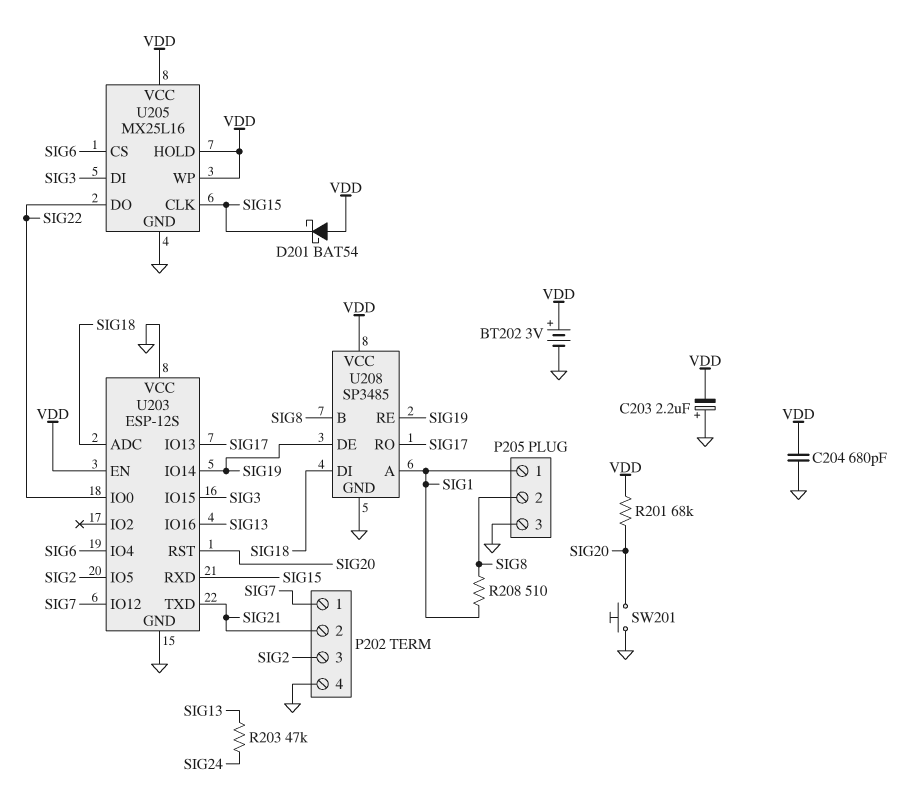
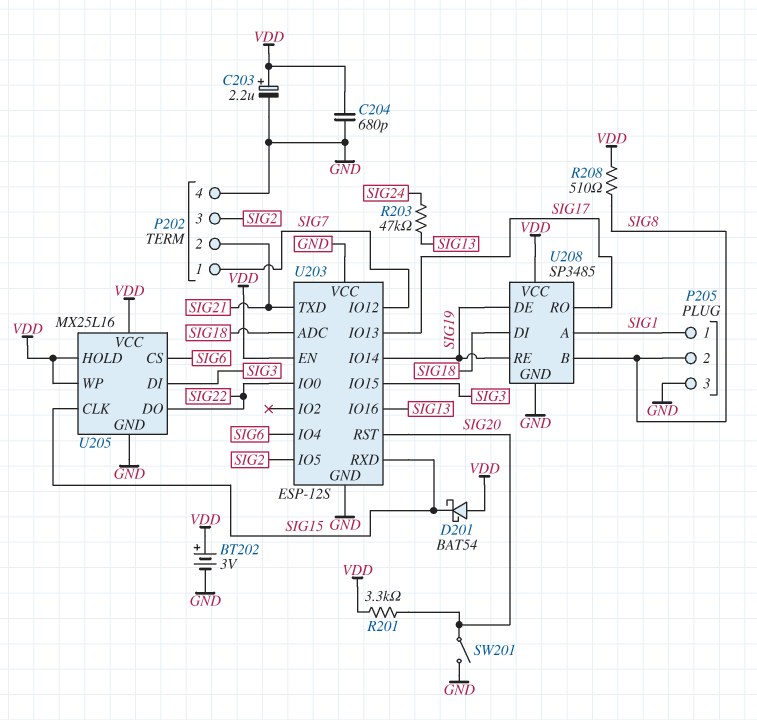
C203: 2.2uF (plus GND, minus VDD) -> 2.2uF (plus VDD, minus GND)
R201: 68k (SIG20, VDD) -> 3.3k (SIG20, VDD)
R208: 510 (SIG1, SIG8) -> 510 (SIG8, VDD)
SW201: button (GND, SIG20) -> switch (GND, SIG20)

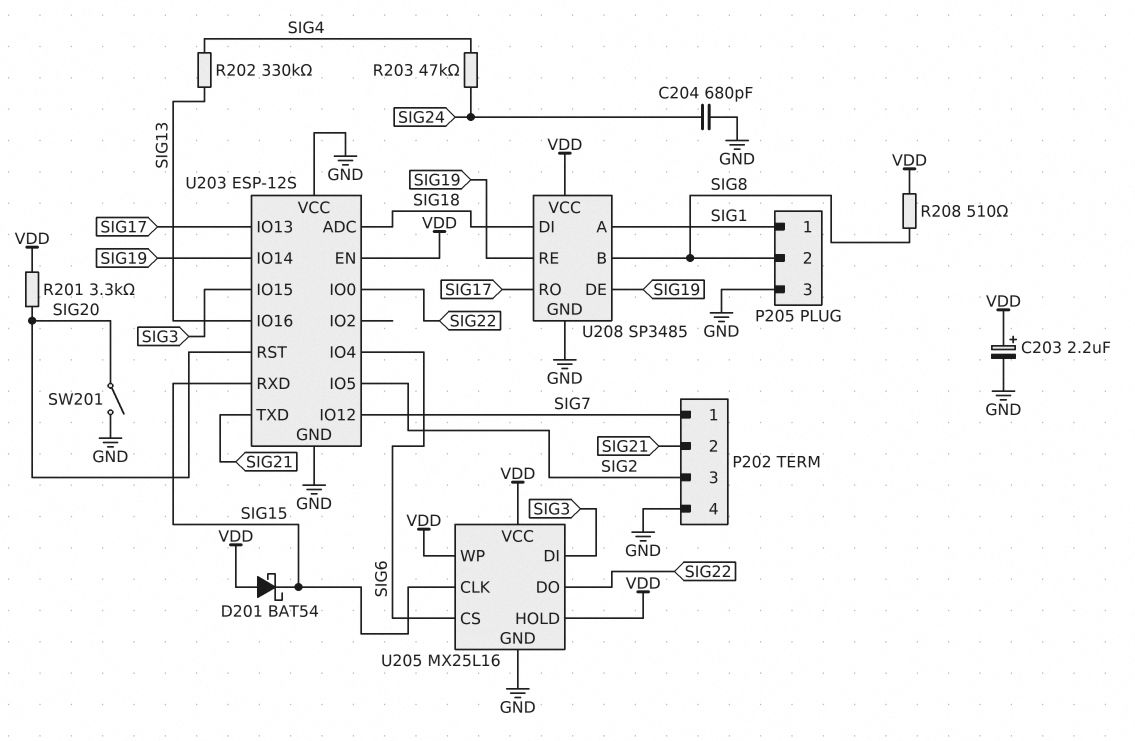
BT202: 3V (plus VDD, minus GND) -> none
C204: 680pF (GND, VDD) -> 680pF (GND, SIG24)
R202: none -> 330k (SIG4, SIG13)
R203: 47k (SIG13, SIG24) -> 47k (SIG4, SIG24)

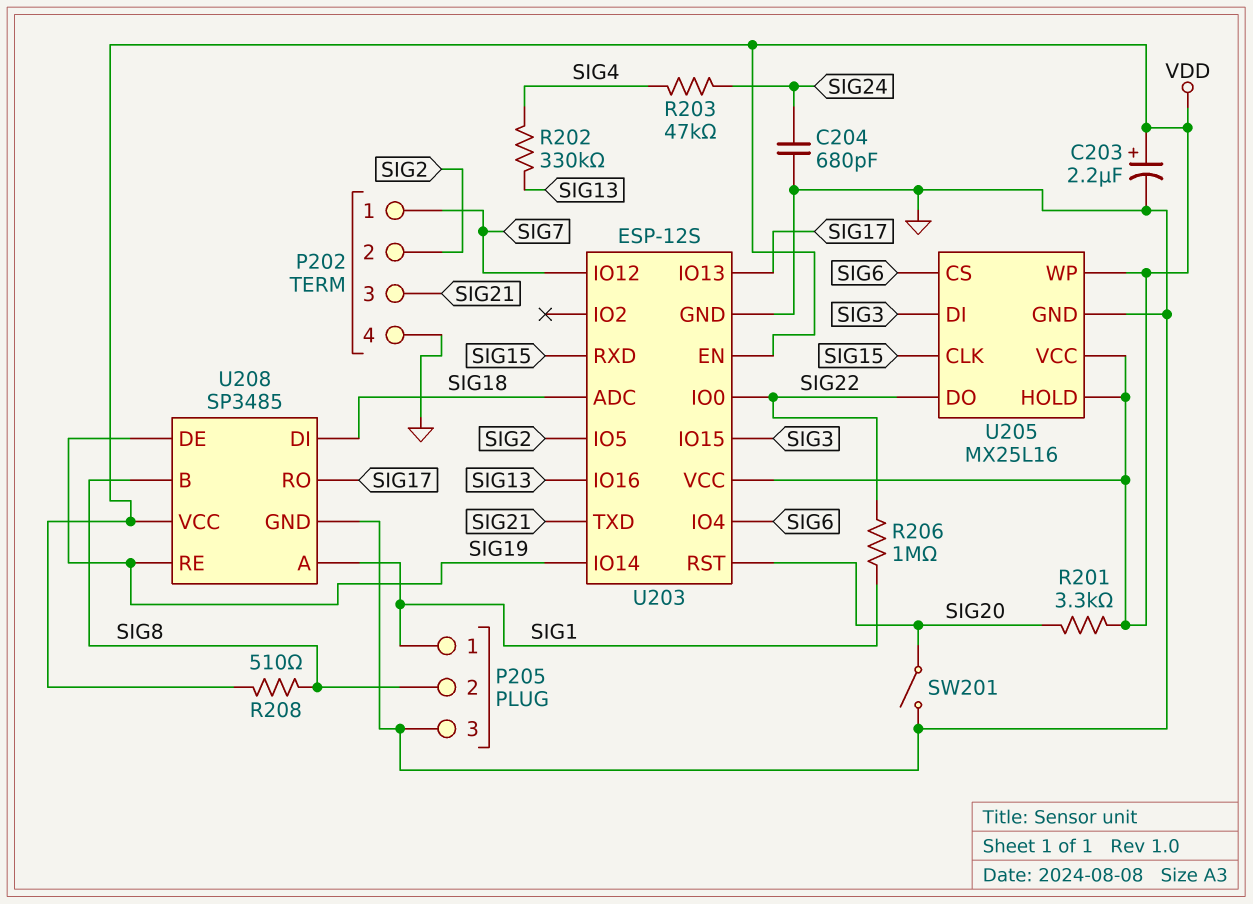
D201: schottky BAT54 (A VDD, K SIG15) -> none
P202 pin 2: SIG21 -> SIG2
P202 pin 3: SIG2 -> SIG21
R206: none -> 1M (SIG1, SIG22)
U203 pin VCC: GND -> VDD

